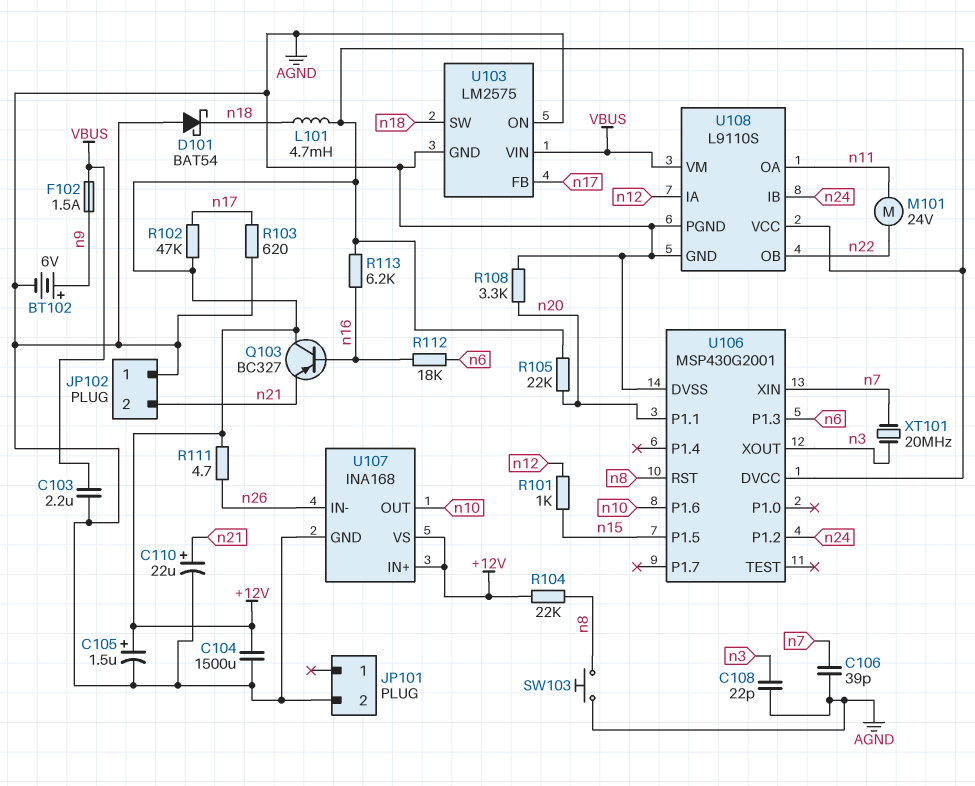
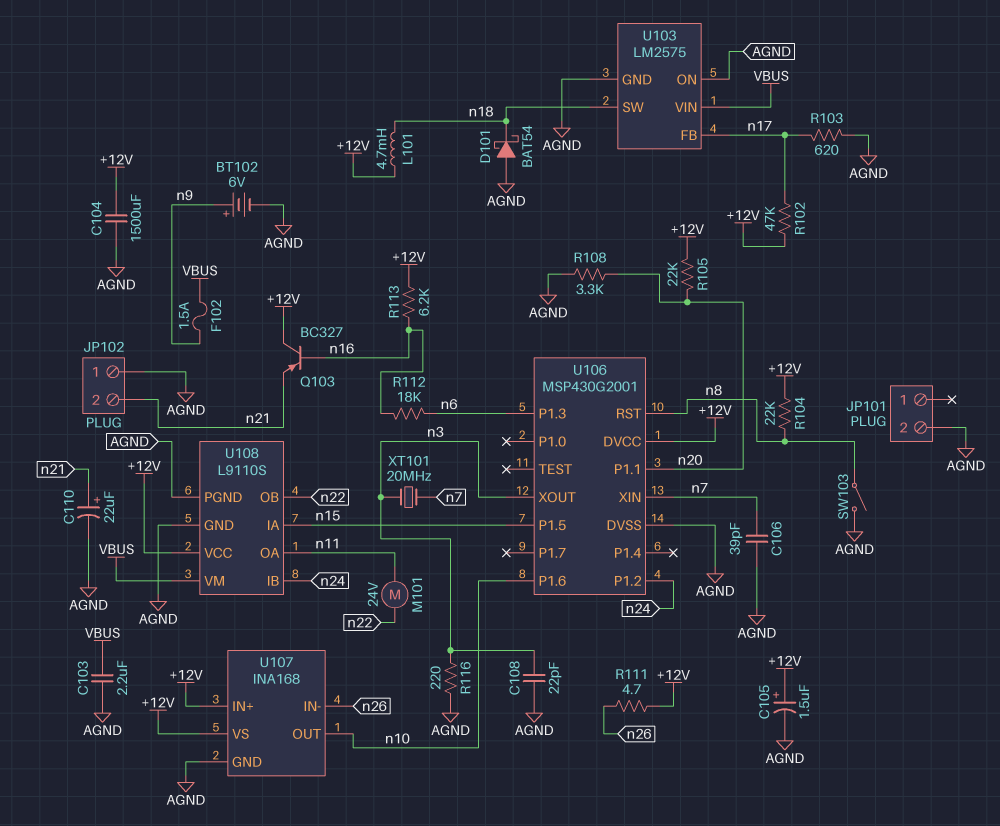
R101: 1k (n12, n15) -> none
R116: none -> 220 (AGND, n3)
SW103: button (AGND, n8) -> switch (AGND, n8)
U108 pin IA: n12 -> n15

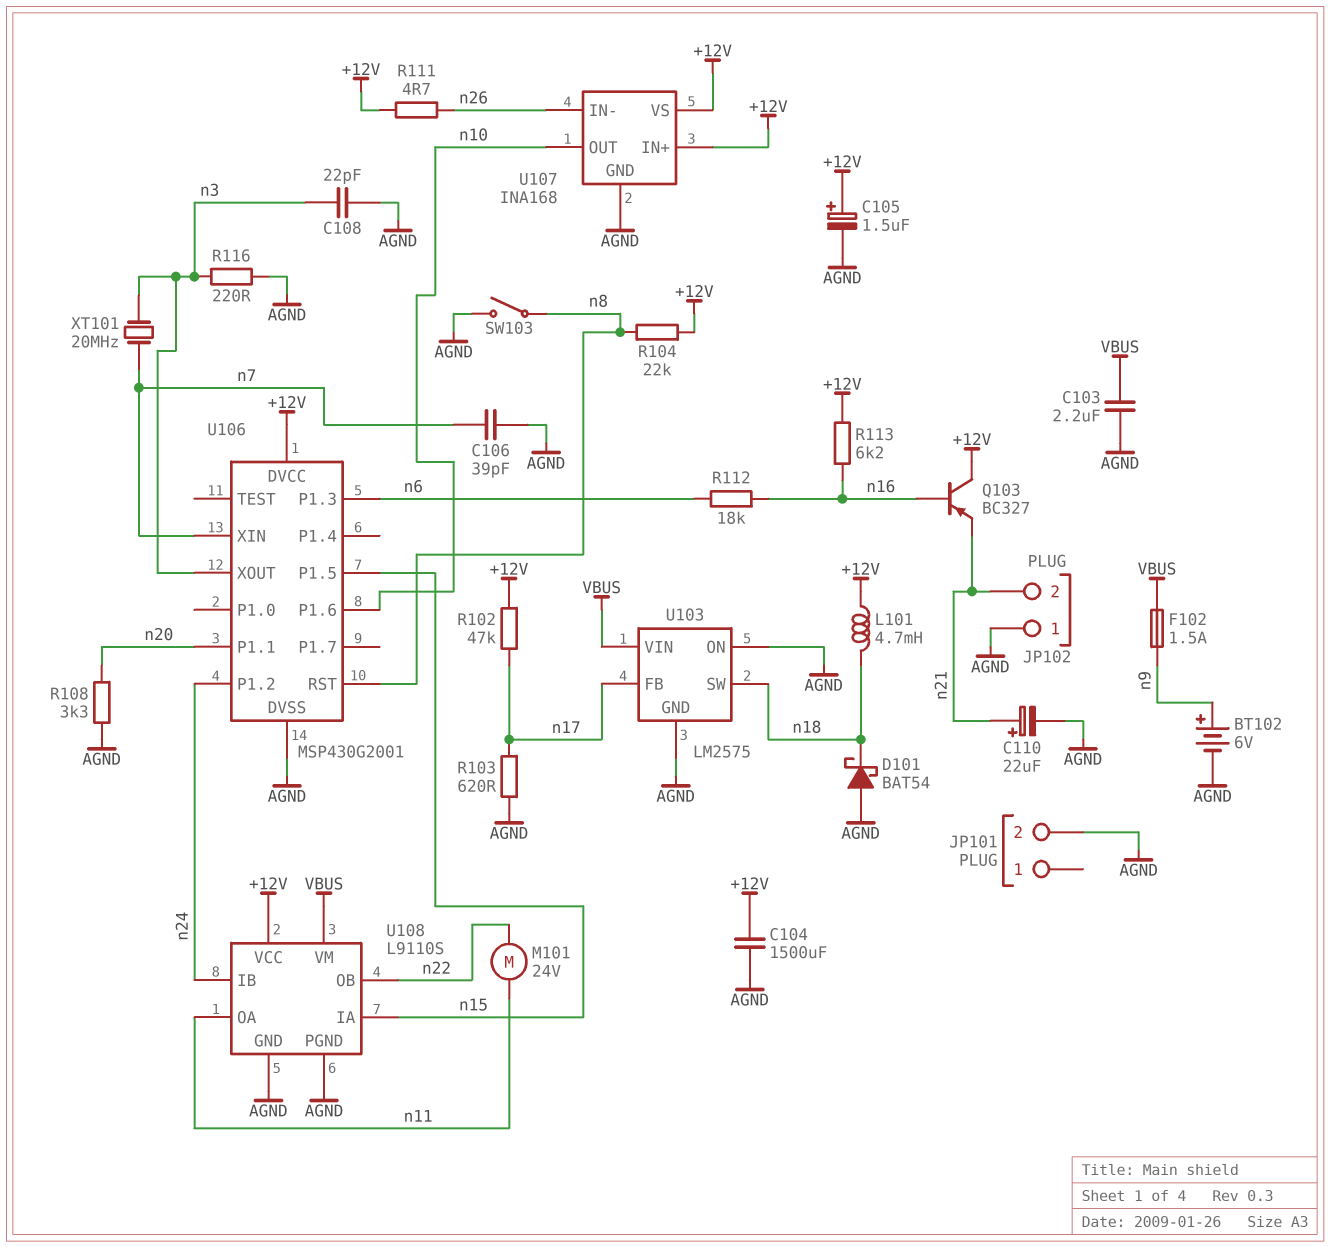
R105: 22k (+12V, n20) -> none

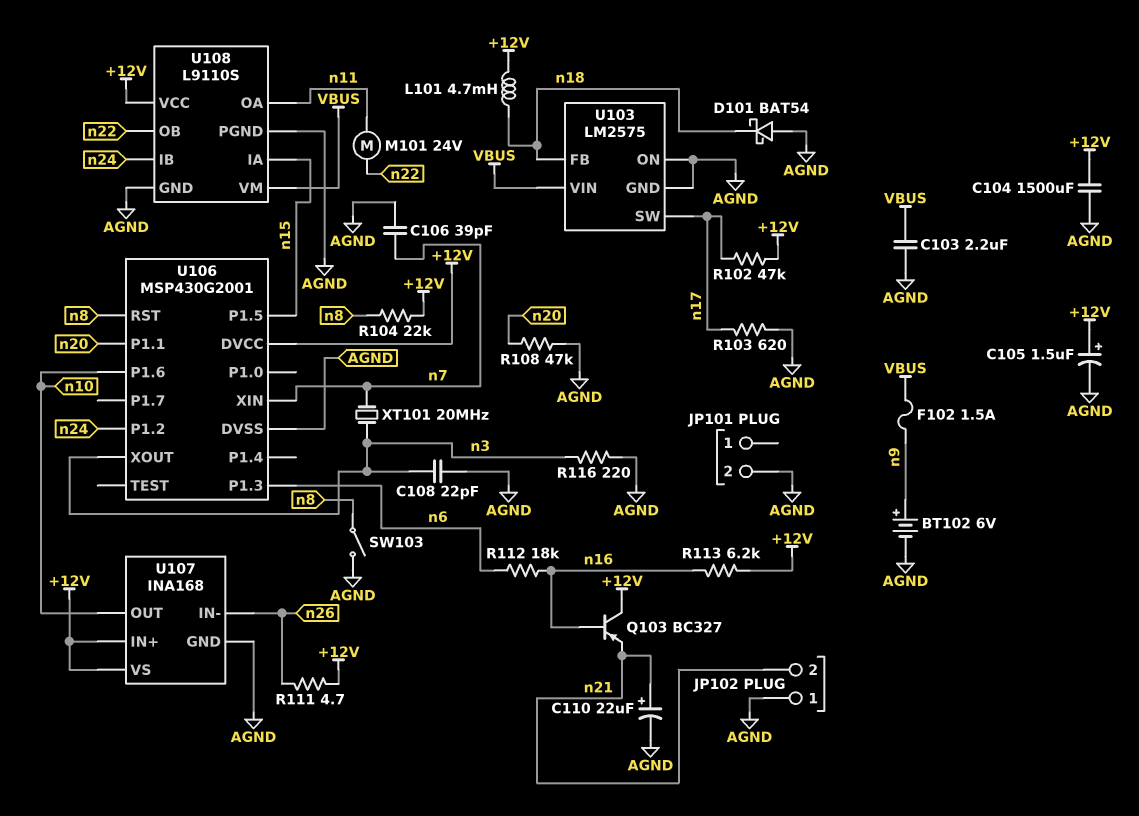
R108: 3.3k (AGND, n20) -> 47k (AGND, n20)
U103 pin FB: n17 -> n18
U103 pin SW: n18 -> n17

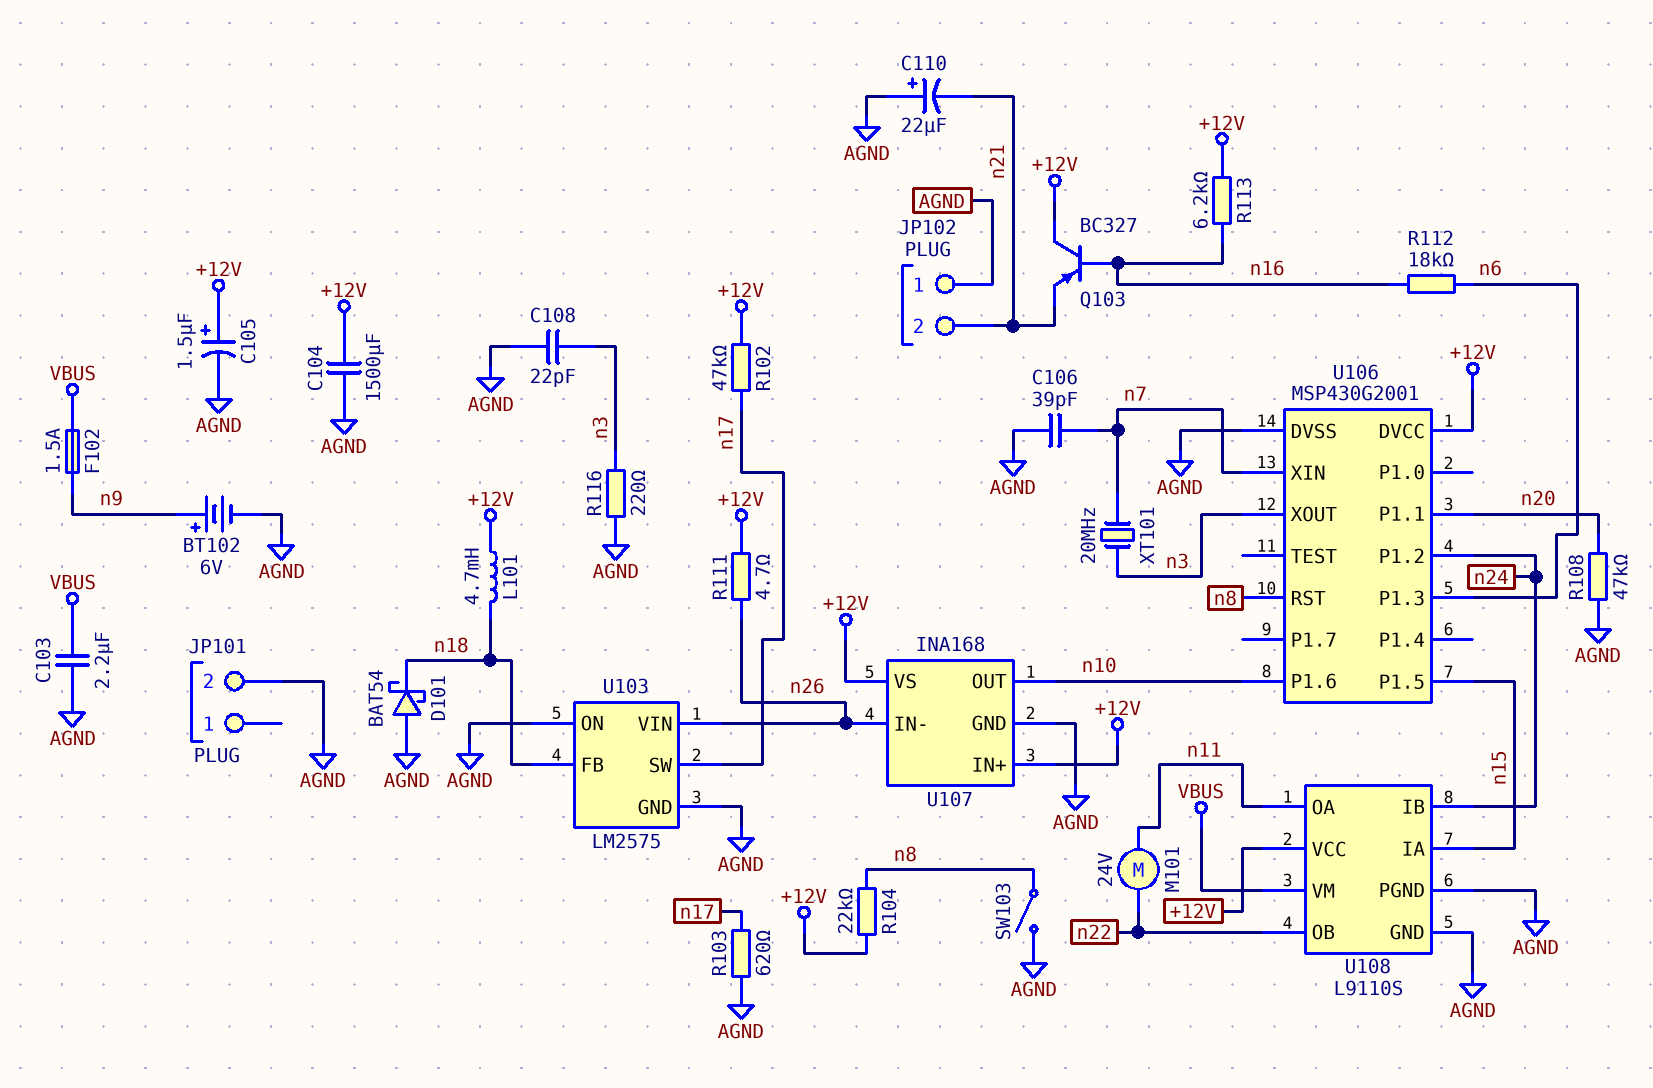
C110: 22uF (plus n21, minus AGND) -> 22uF (plus AGND, minus n21)
U103 pin VIN: VBUS -> n26

